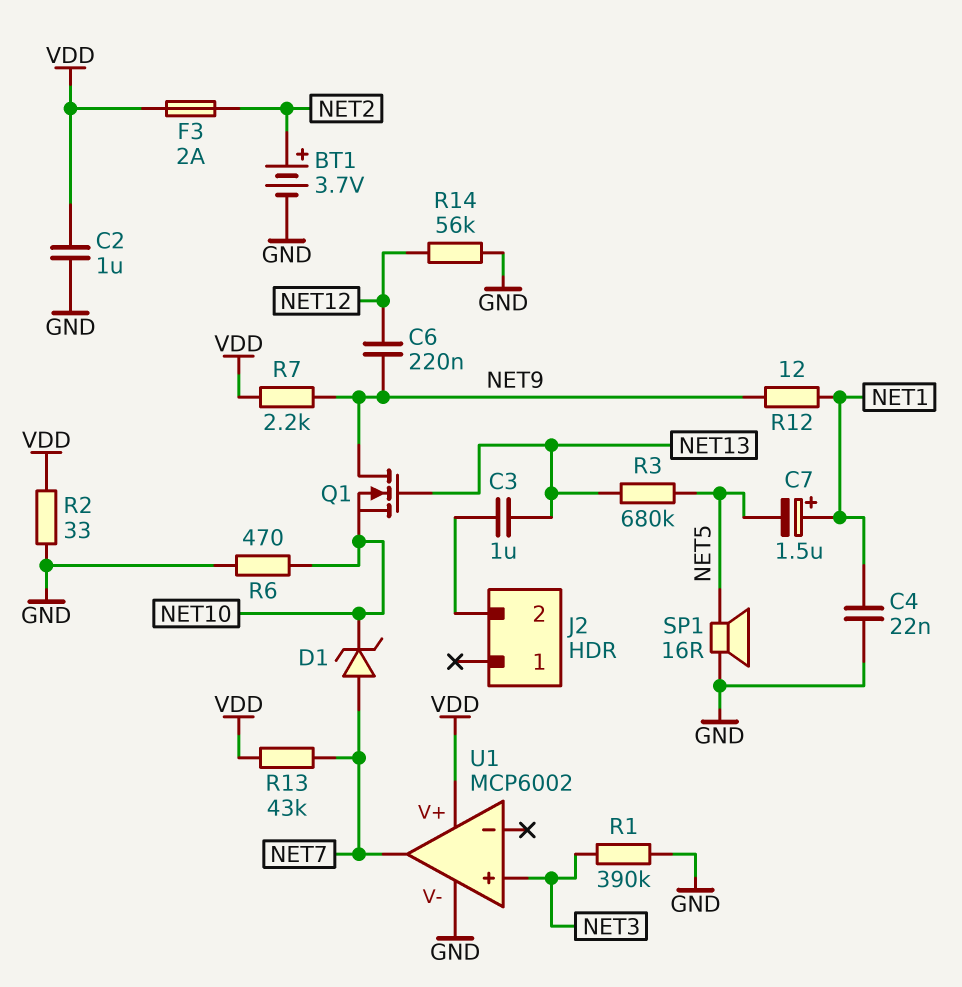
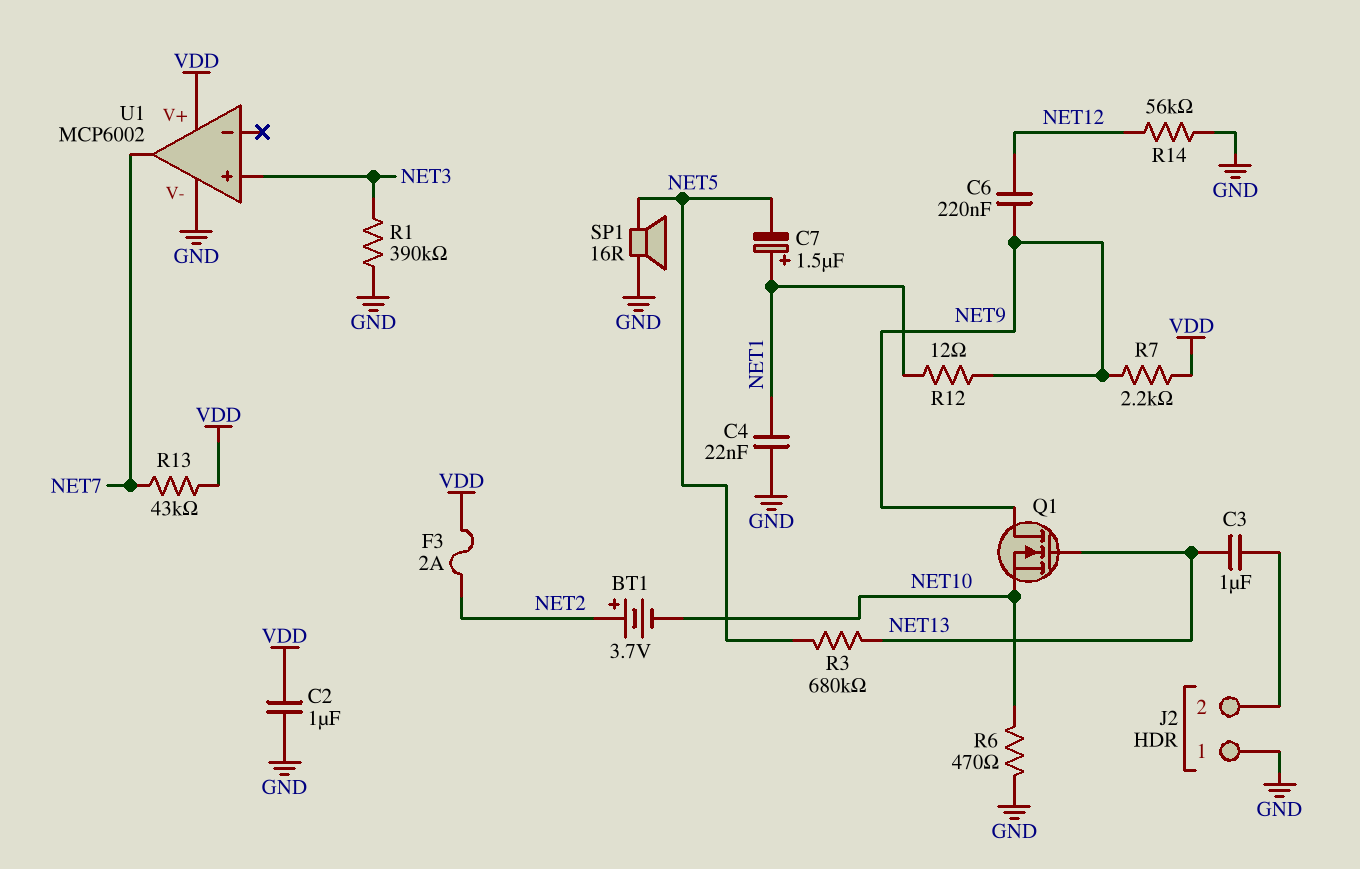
BT1: 3.7V (plus NET2, minus GND) -> 3.7V (plus NET2, minus NET10)
D1: zener (A NET7, K NET10) -> none
J2 pin 1: none -> GND
R2: 33 (GND, VDD) -> none

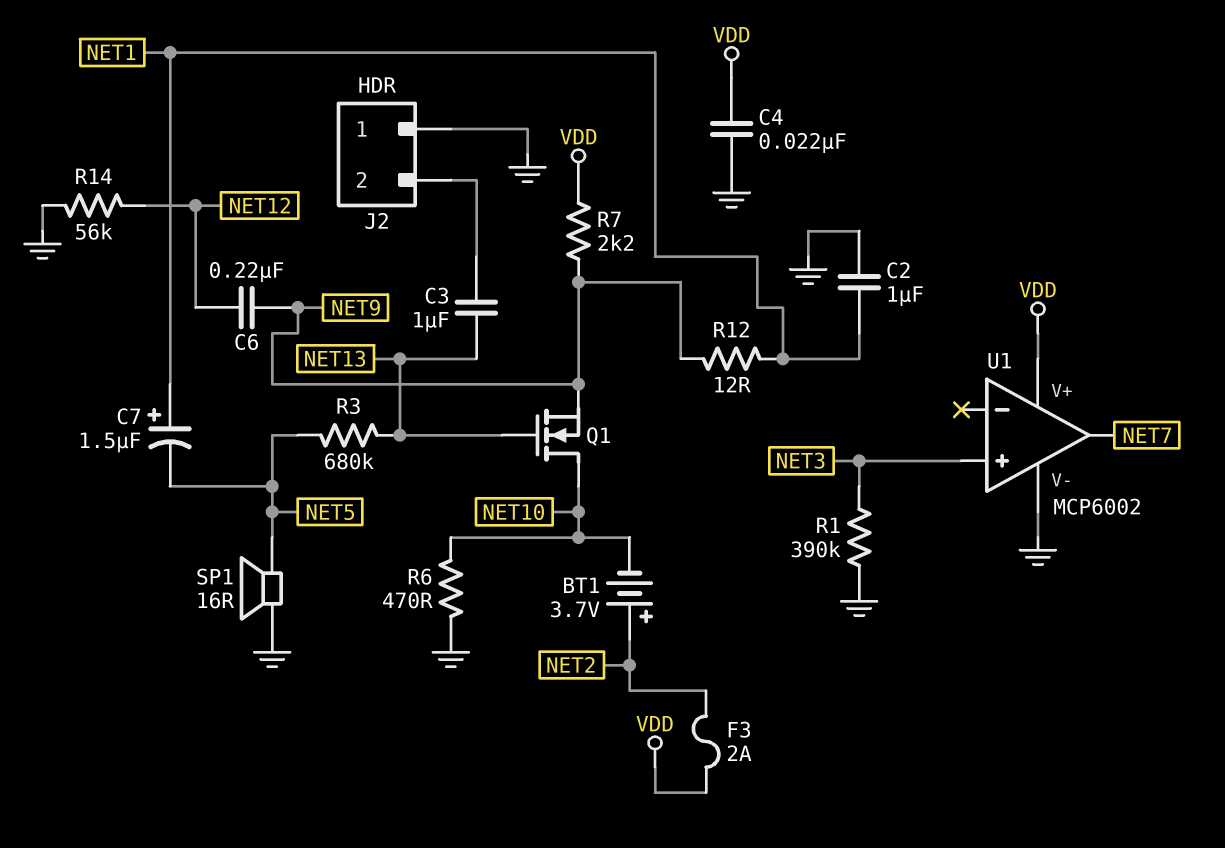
C2: 1uF (GND, VDD) -> 1uF (GND, NET1)
C4: 22nF (GND, NET1) -> 22nF (GND, VDD)
Q1: NMOS (G NET13, D NET9, S NET10) -> NMOS (G NET13, D NET10, S NET9)
R13: 43k (NET7, VDD) -> none

